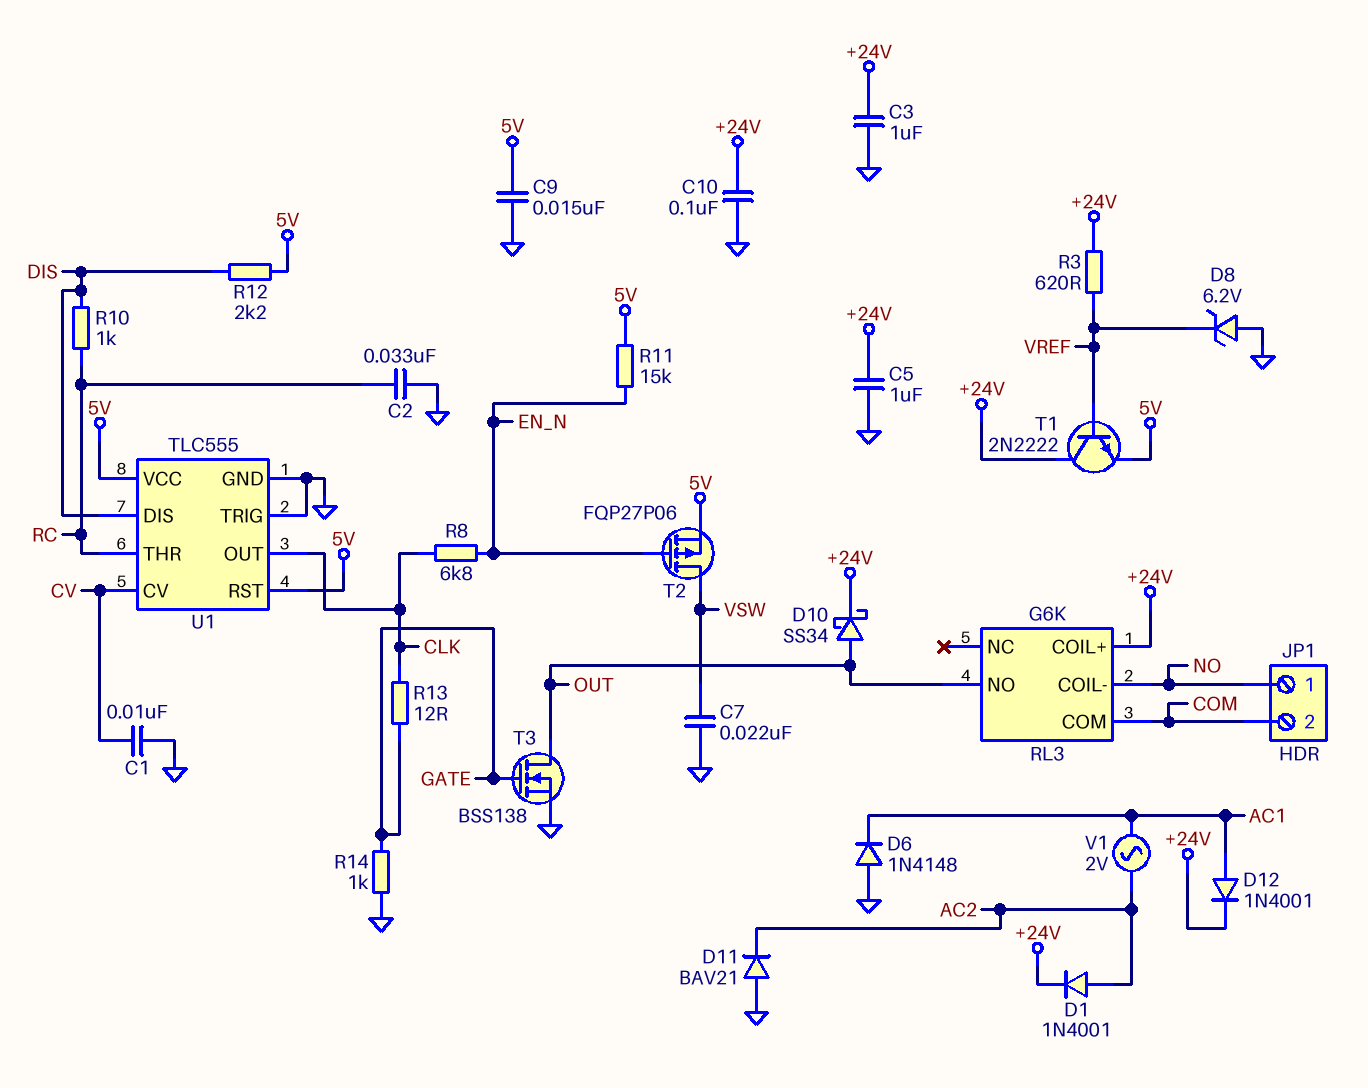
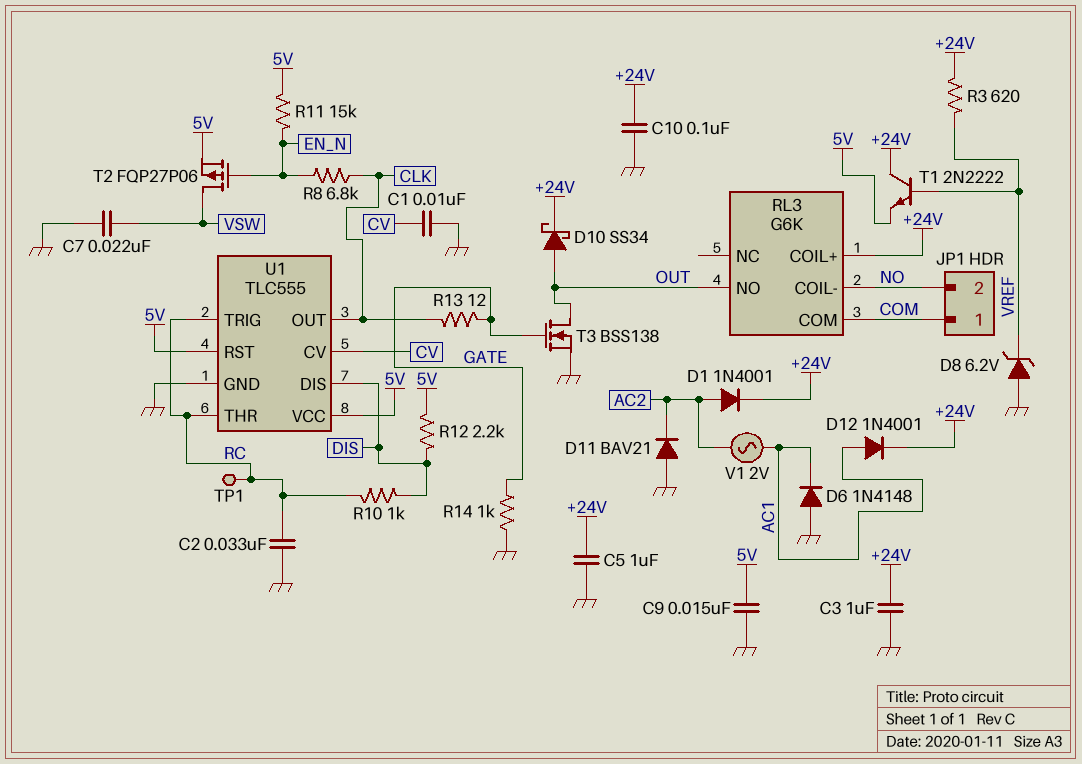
JP1 pin 1: NO -> COM
JP1 pin 2: COM -> NO
TP1: none -> test point (RC)
U1 pin TRIG: GND -> RC

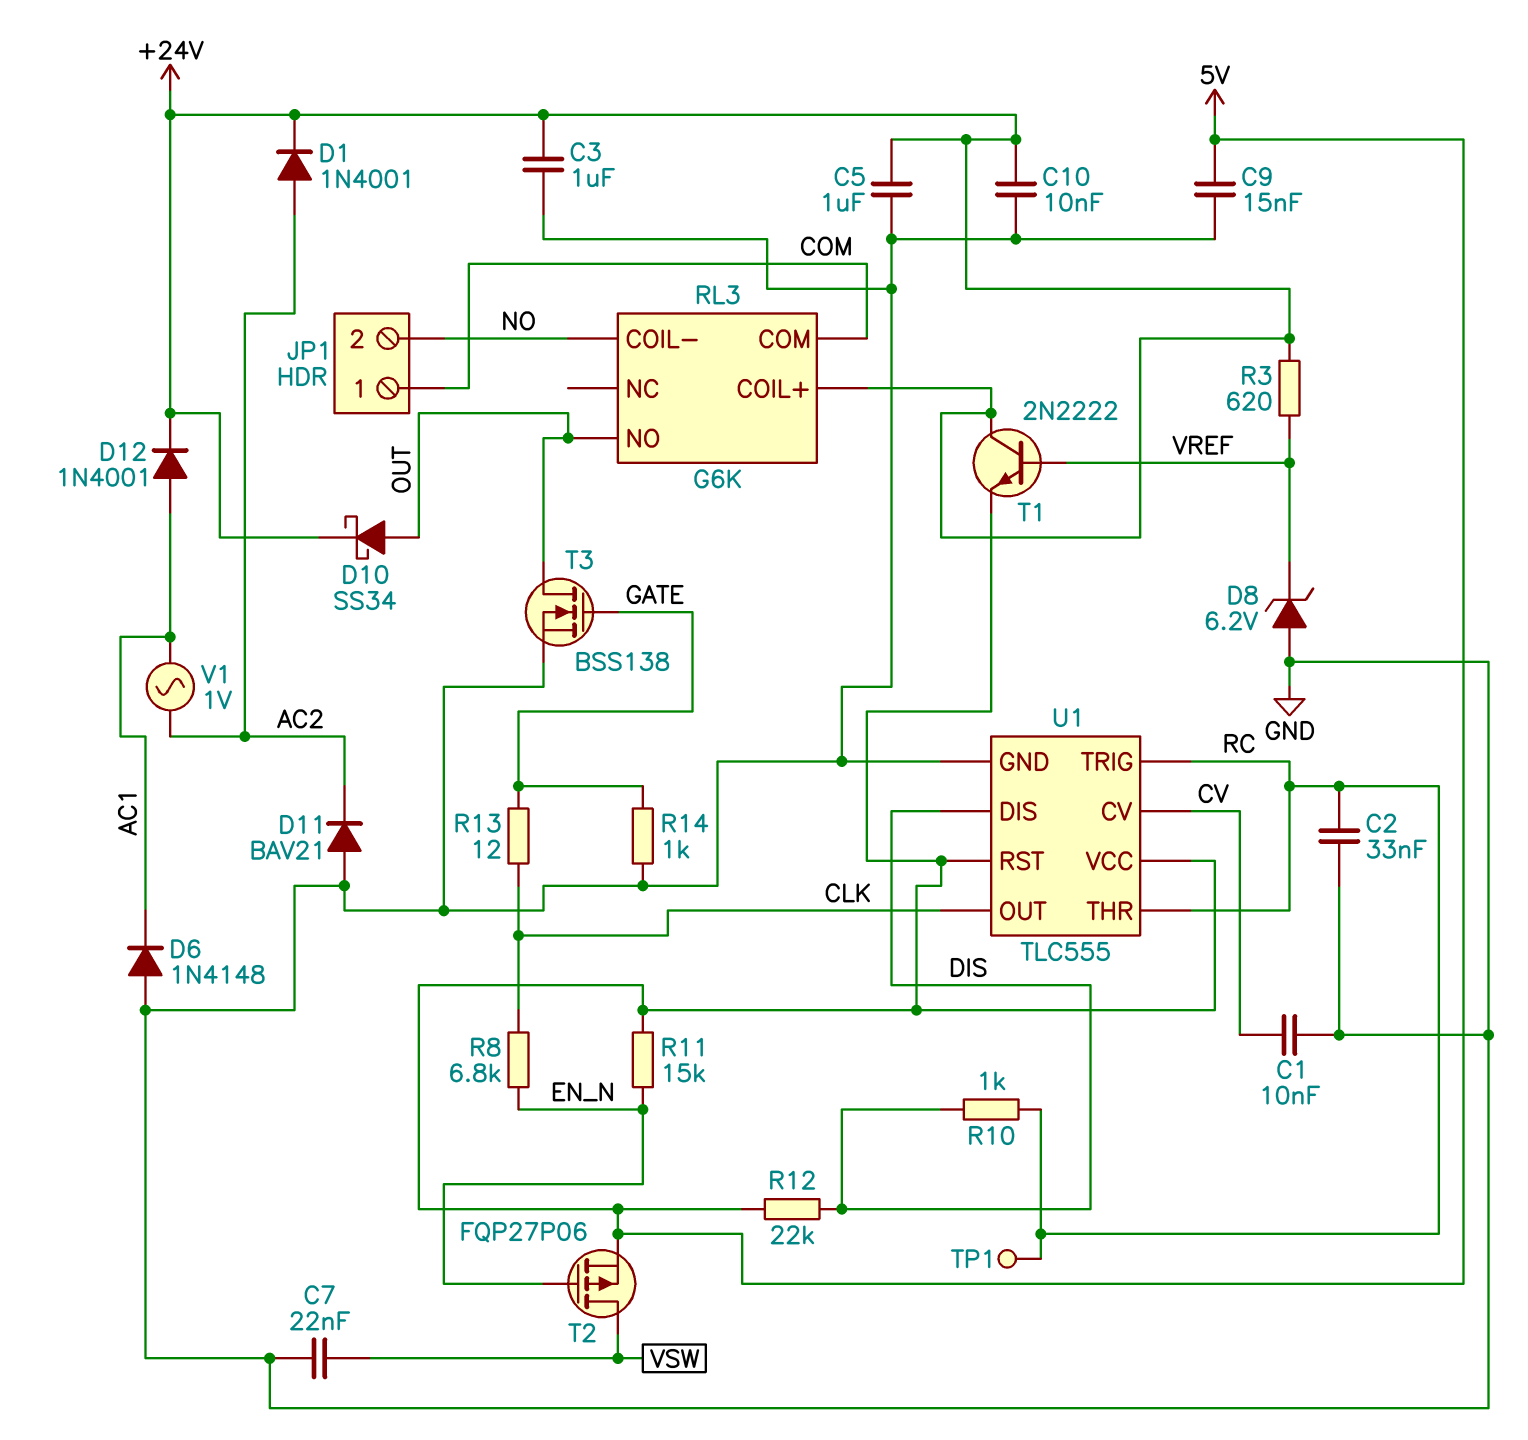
C10: 100nF (+24V, GND) -> 10nF (+24V, GND)
R12: 2.2k (5V, DIS) -> 22k (5V, DIS)
V1: AC 2V (AC1, AC2) -> AC 1V (AC1, AC2)

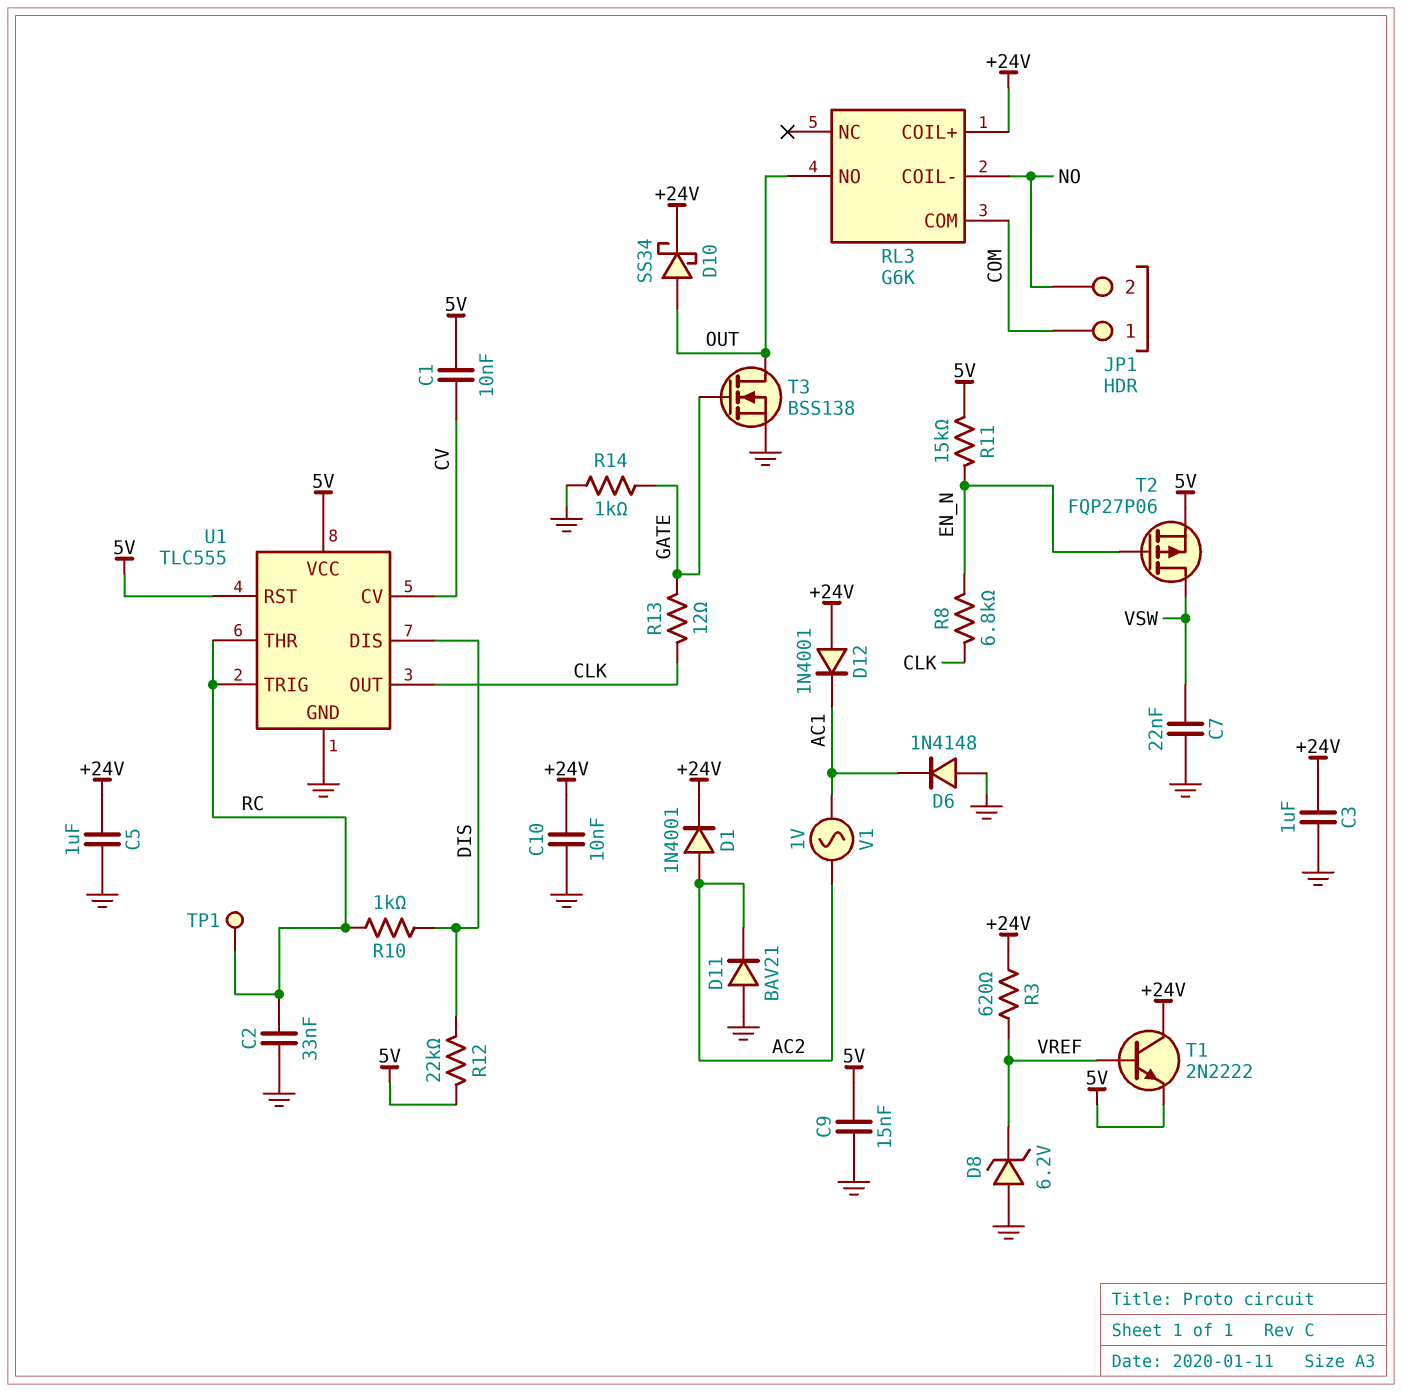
C1: 10nF (CV, GND) -> 10nF (5V, CV)
D12: diode 1N4001 (A AC1, K +24V) -> diode 1N4001 (A +24V, K AC1)

